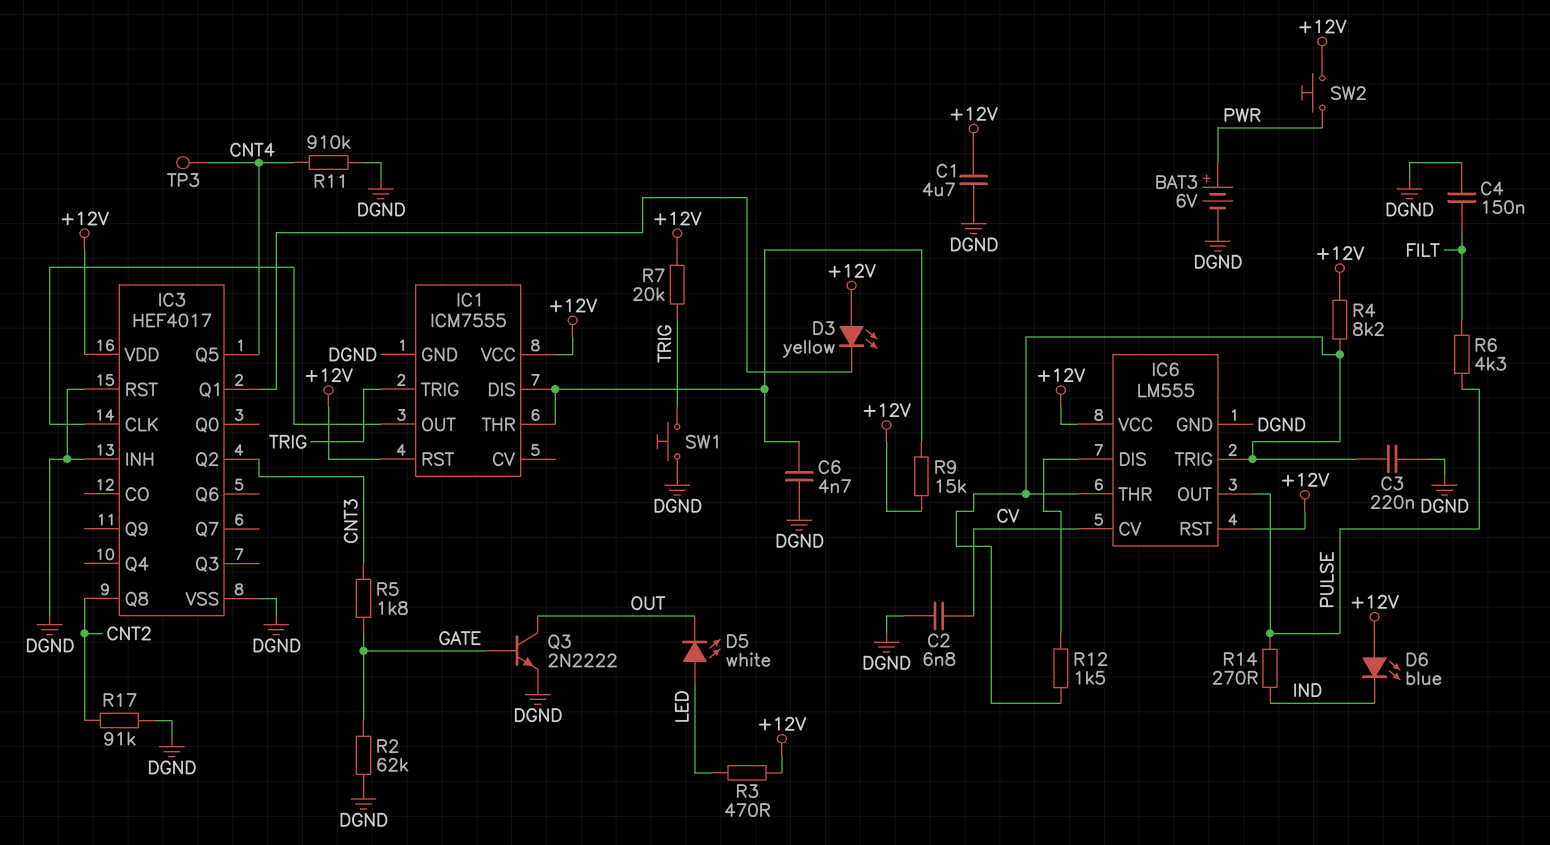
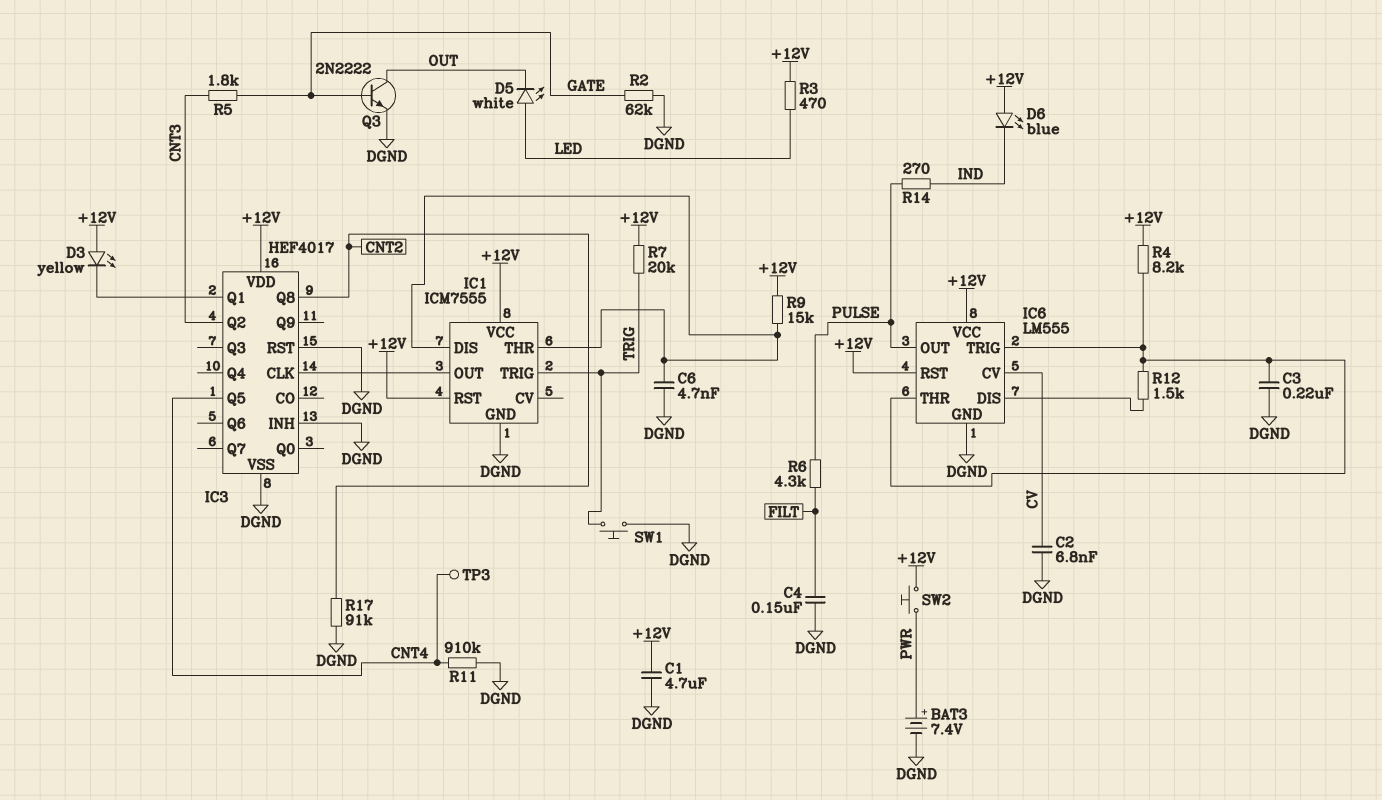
BAT3: 6V (plus PWR, minus DGND) -> 7.4V (plus PWR, minus DGND)

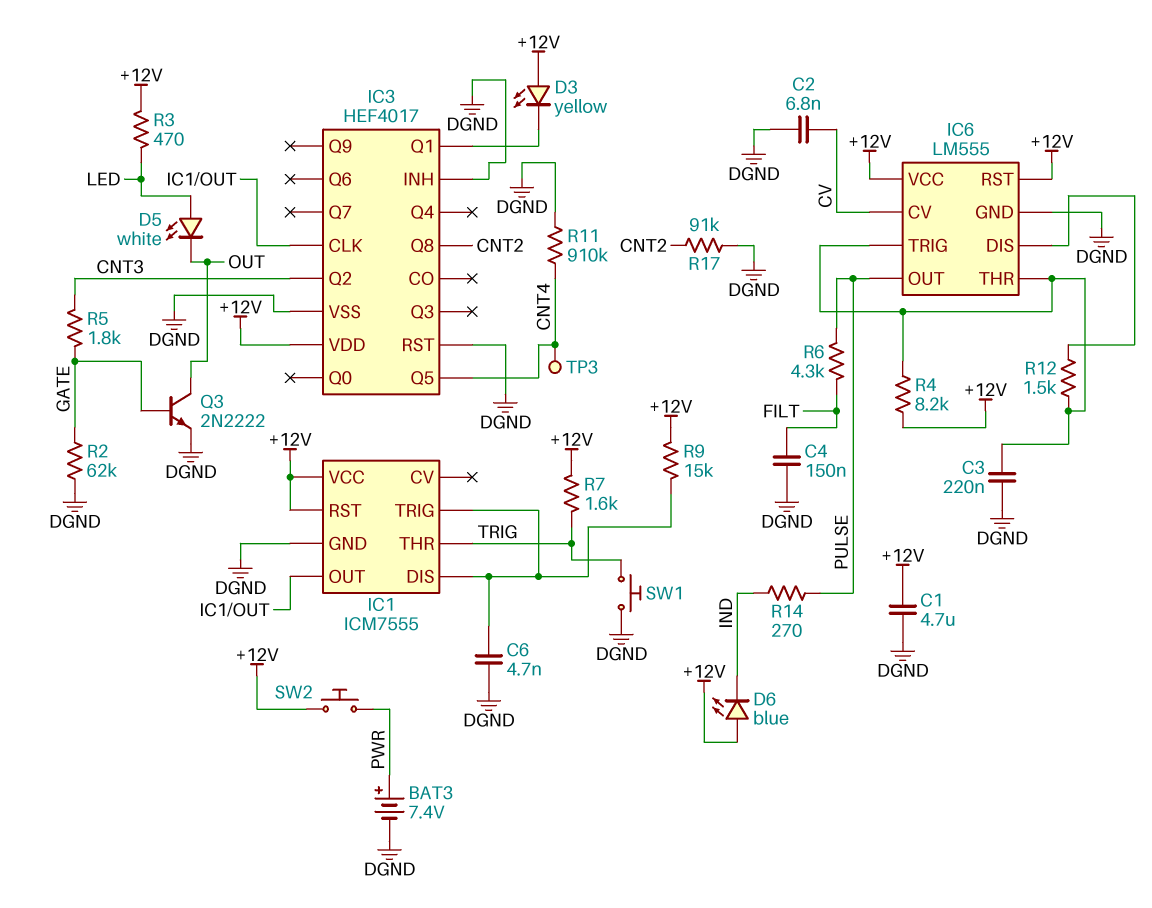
IC1 pin THR: IC1/DIS -> TRIG
IC1 pin TRIG: TRIG -> IC1/DIS
R7: 20k (+12V, TRIG) -> 1.6k (+12V, TRIG)

